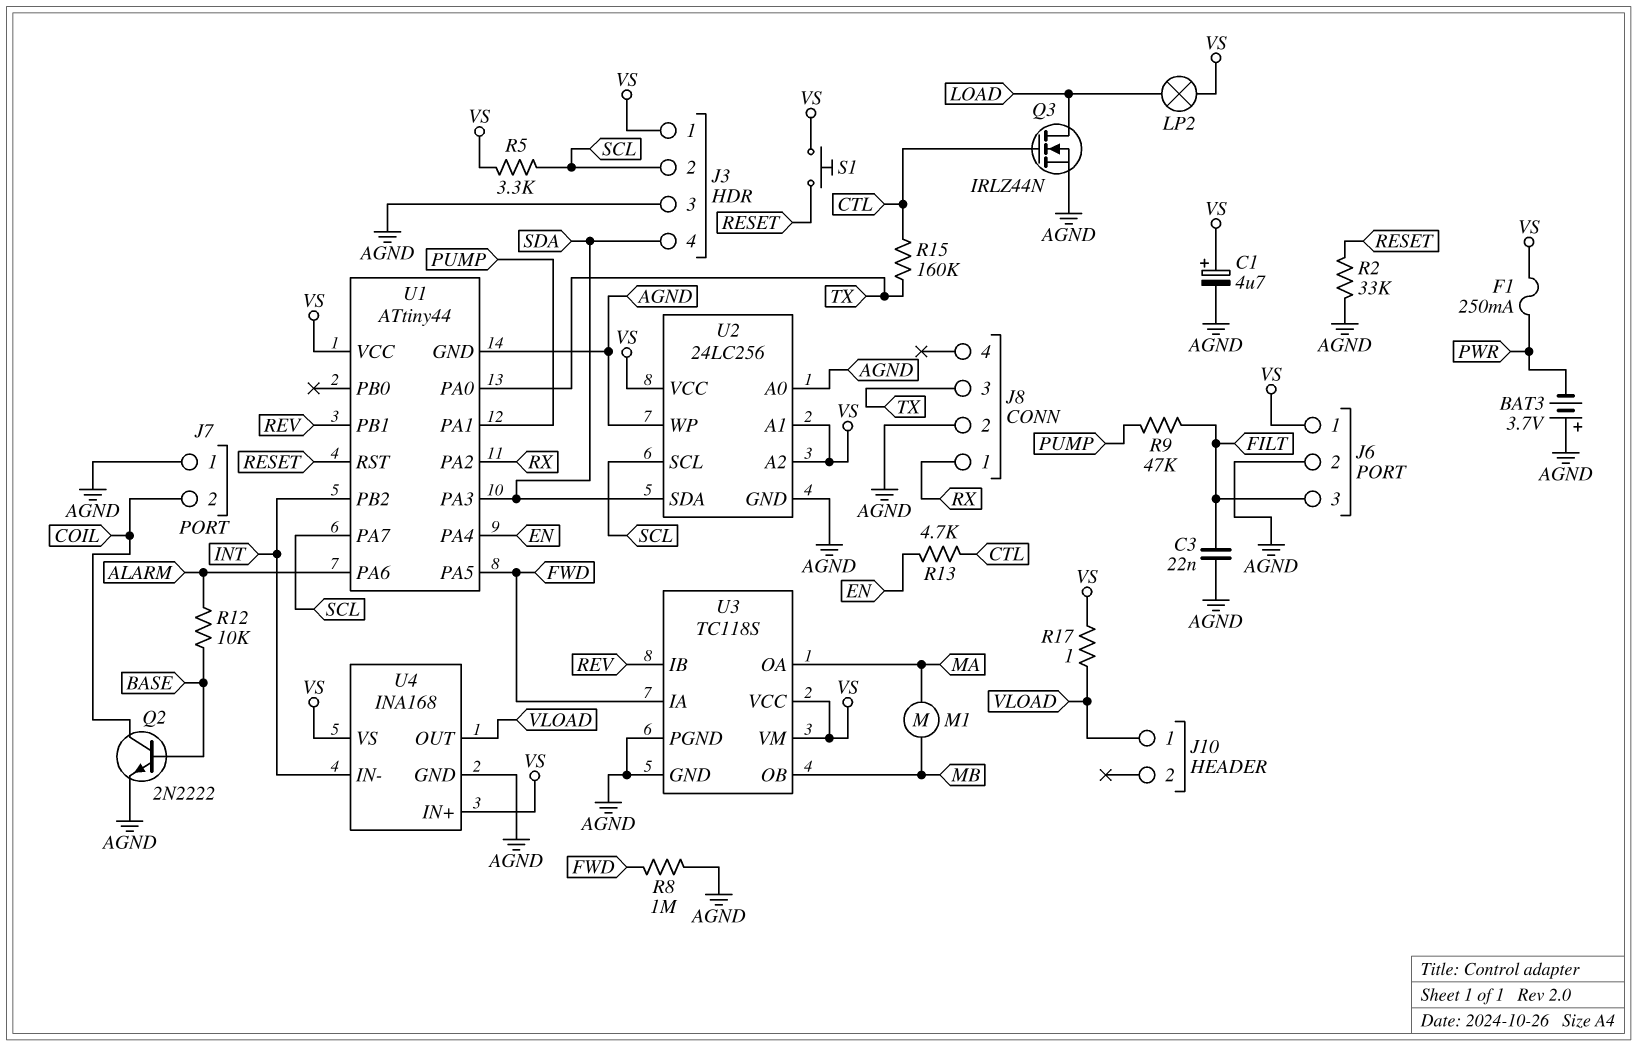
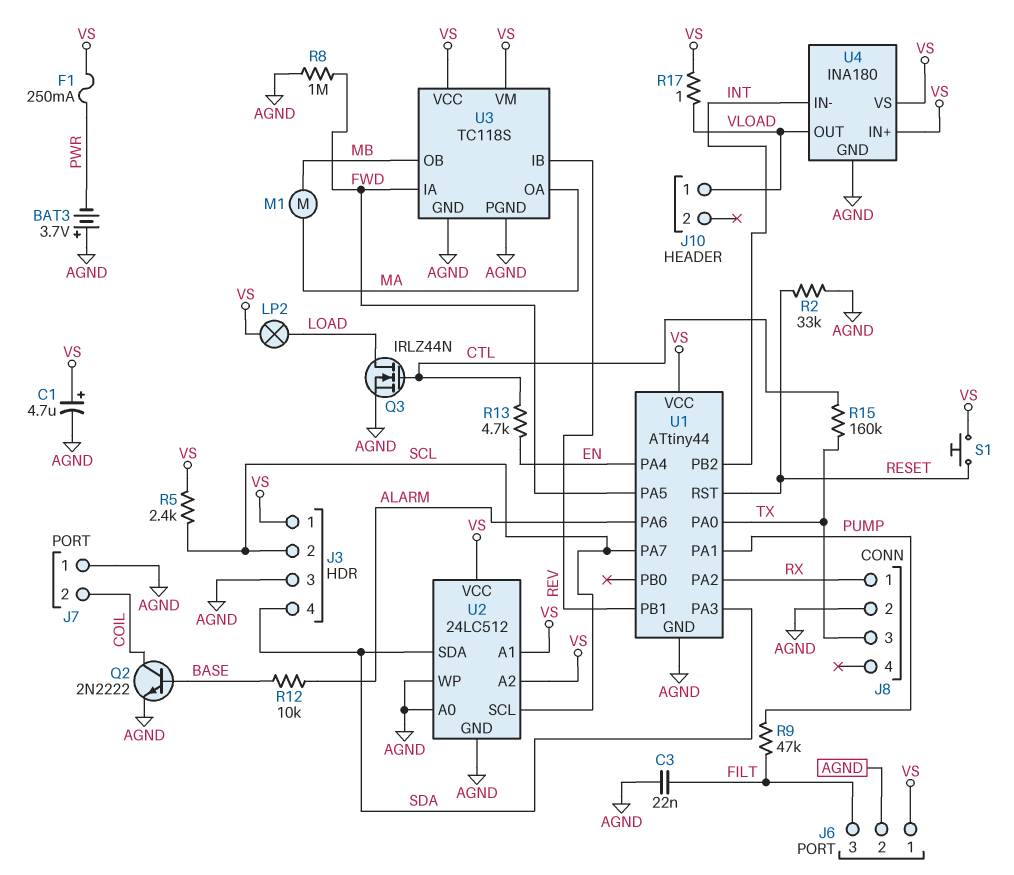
R5: 3.3k (SCL, VS) -> 2.4k (SCL, VS)
U2: 24LC256 -> 24LC512
U4: INA168 -> INA180

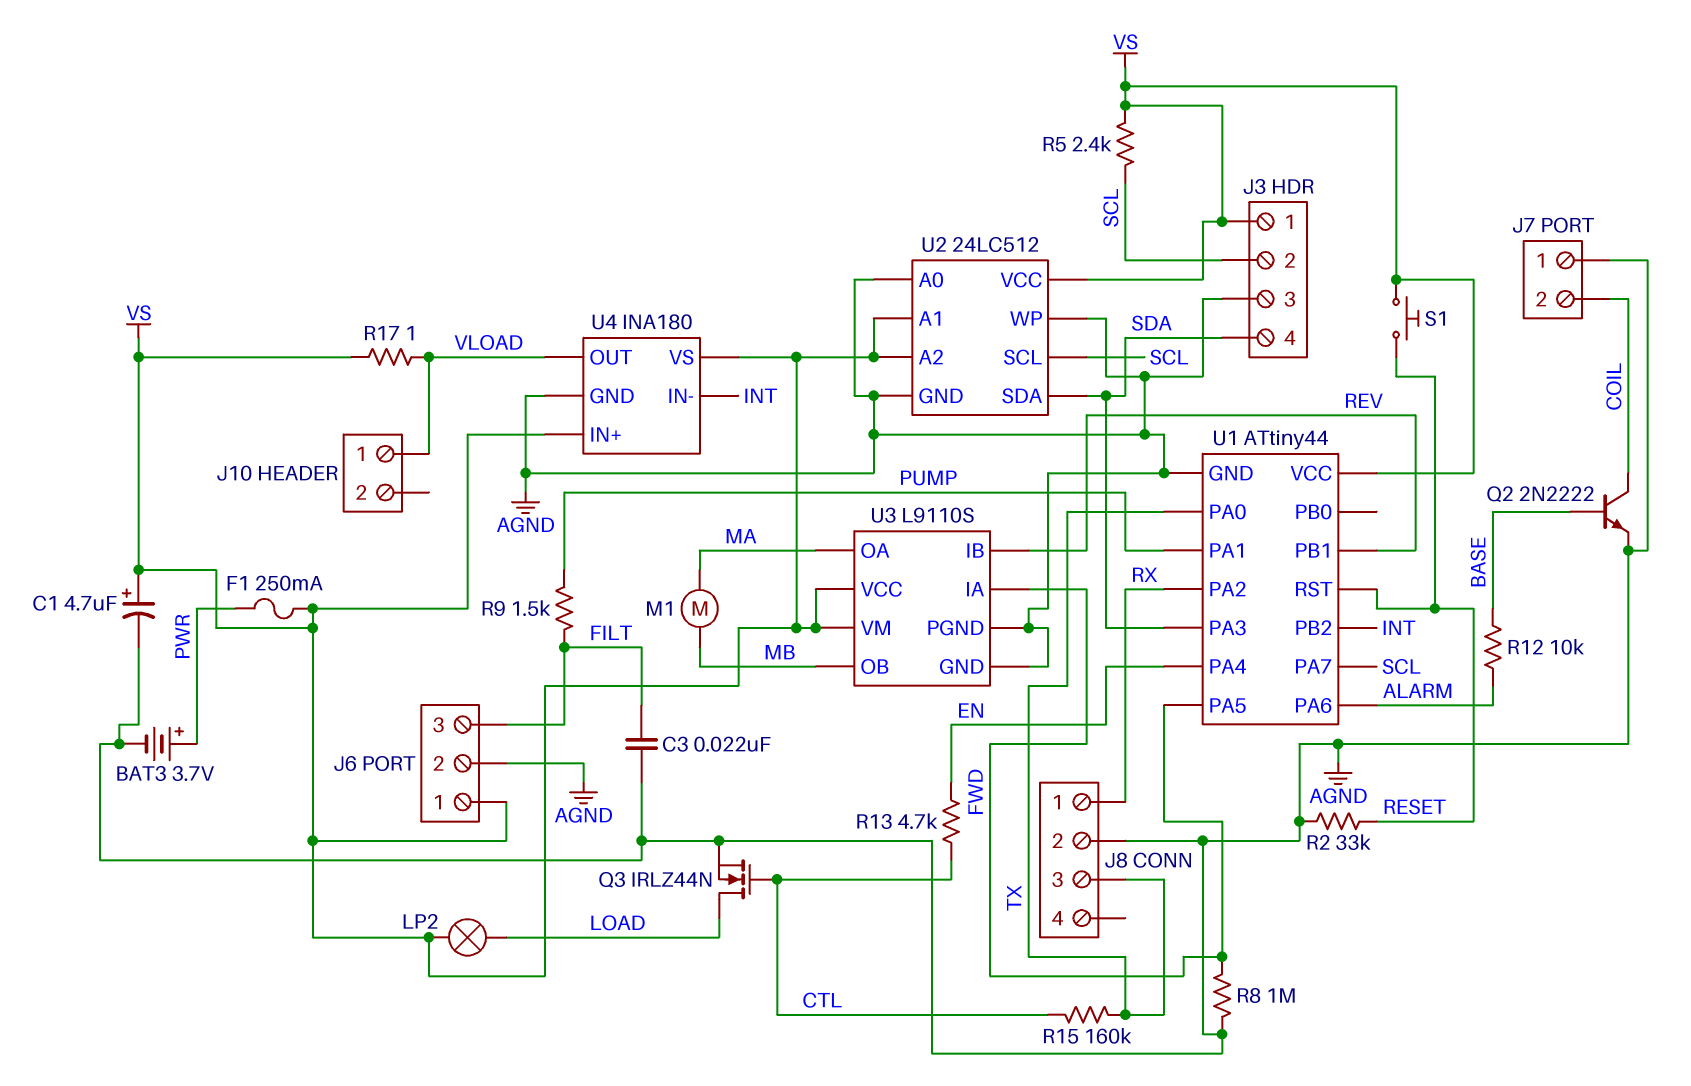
BAT3: 3.7V (plus AGND, minus PWR) -> 3.7V (plus PWR, minus AGND)
R9: 47k (FILT, PUMP) -> 1.5k (FILT, PUMP)
U3: TC118S -> L9110S

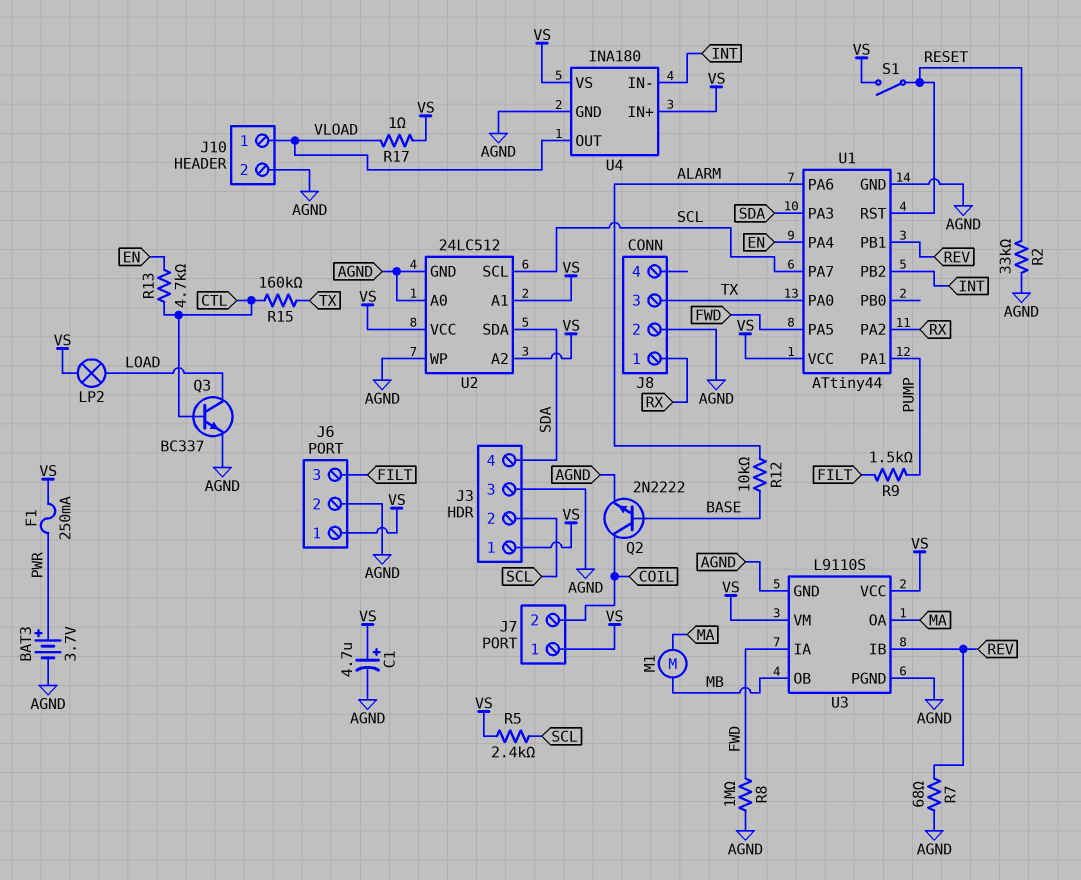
C3: 22nF (AGND, FILT) -> none
J7 pin 1: AGND -> VS
J10 pin 2: none -> AGND
Q3: NMOS IRLZ44N (G CTL, D LOAD, S AGND) -> NPN BC337 (B CTL, C LOAD, E AGND)
R7: none -> 68 (AGND, REV)
S1: button (RESET, VS) -> switch (RESET, VS)

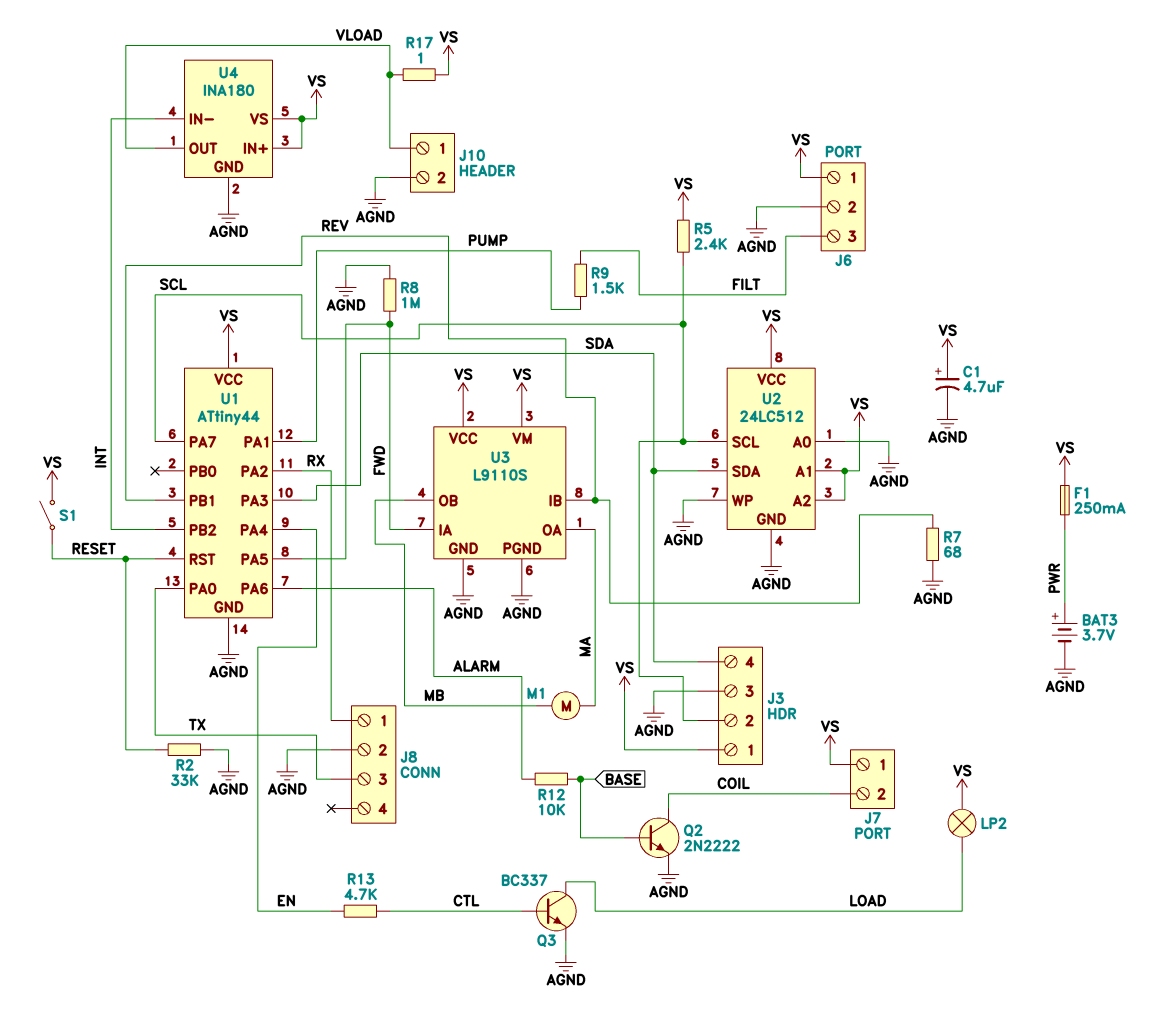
R15: 160k (CTL, TX) -> none

